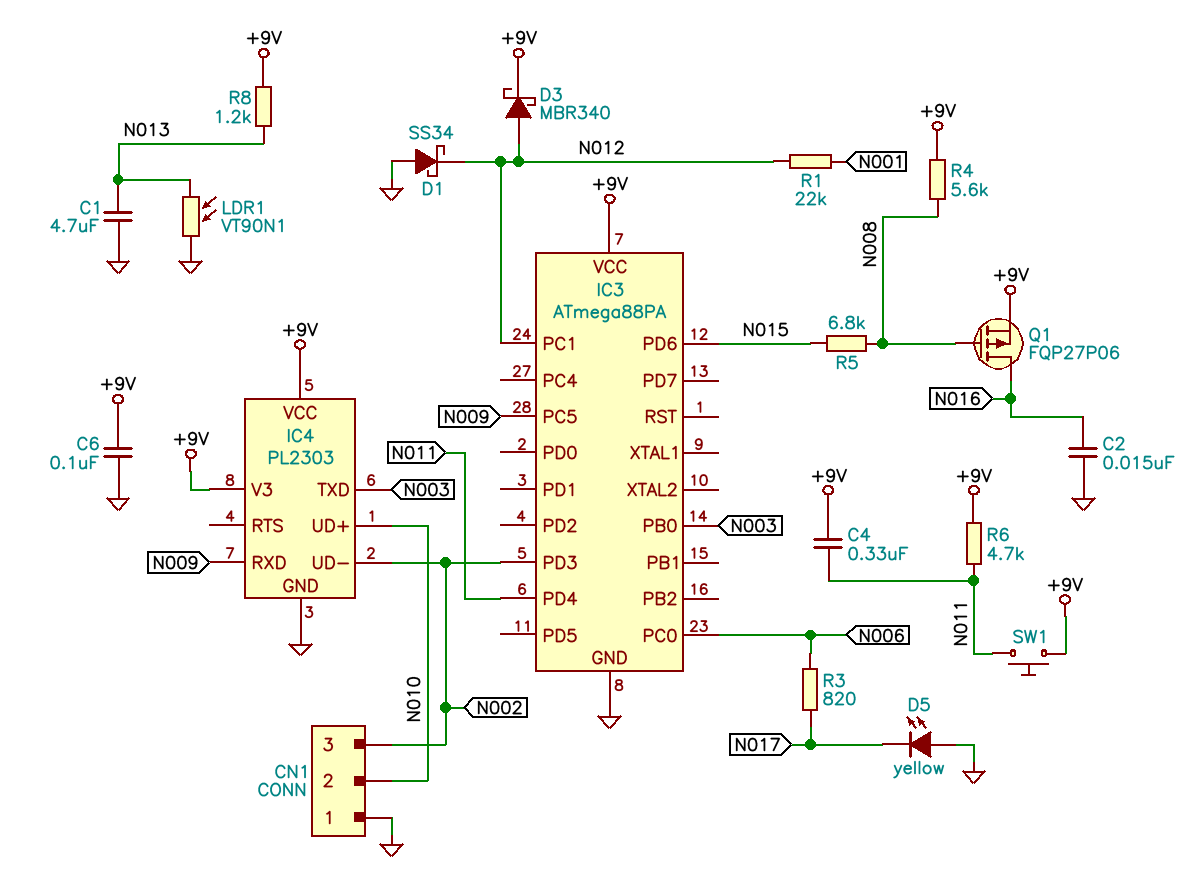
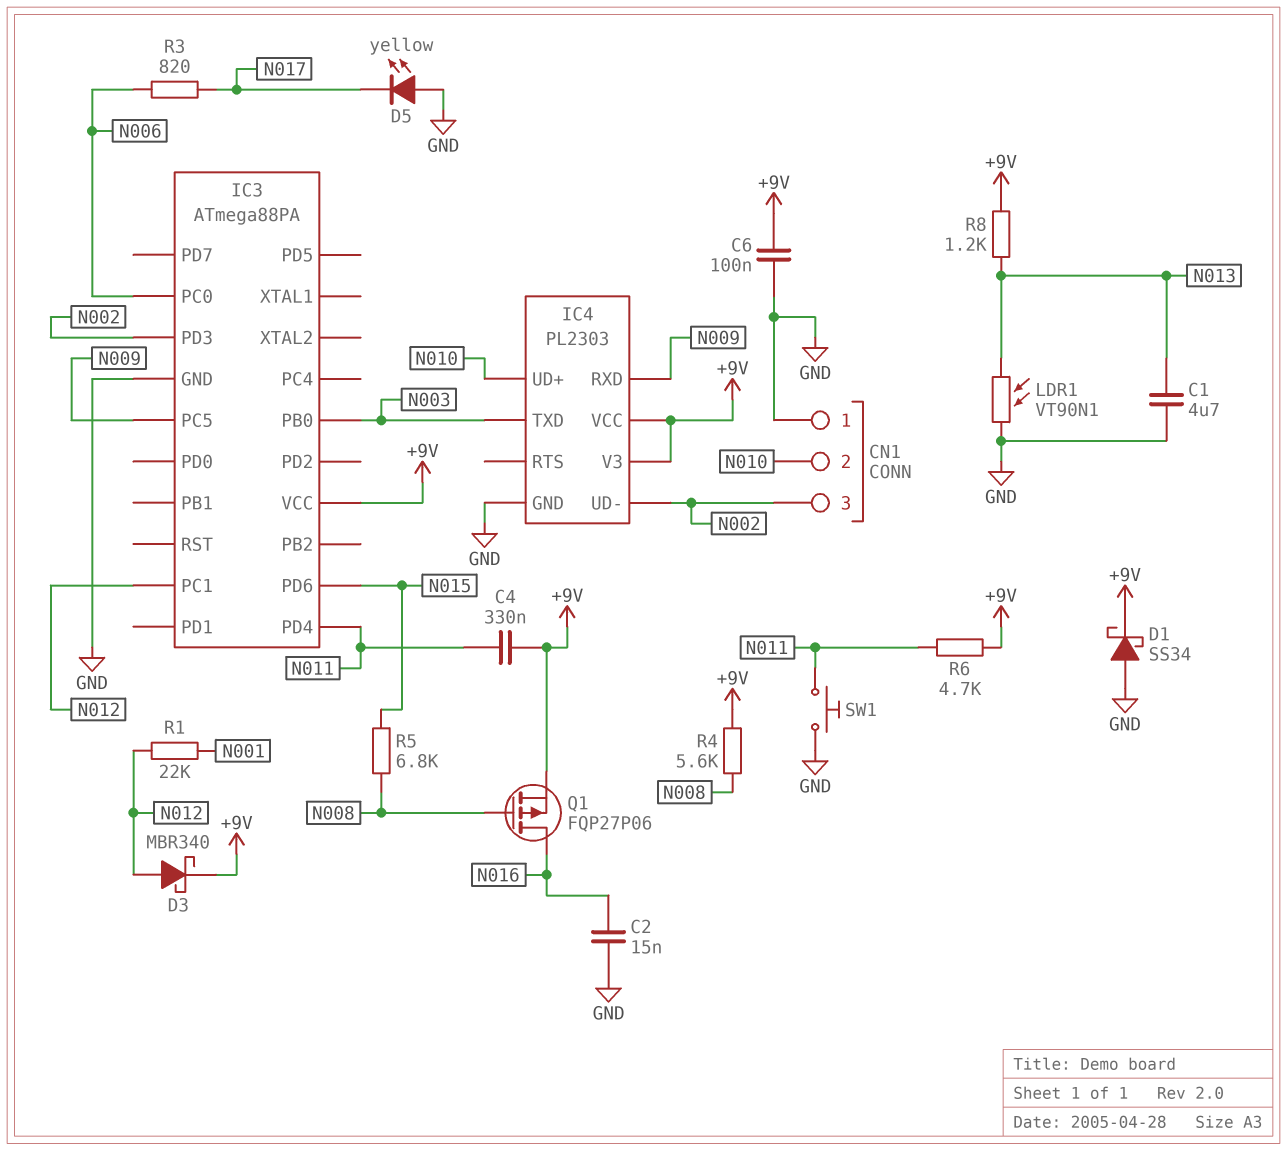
D1: schottky SS34 (A GND, K N012) -> schottky SS34 (A GND, K +9V)
SW1: button (+9V, N011) -> button (GND, N011)

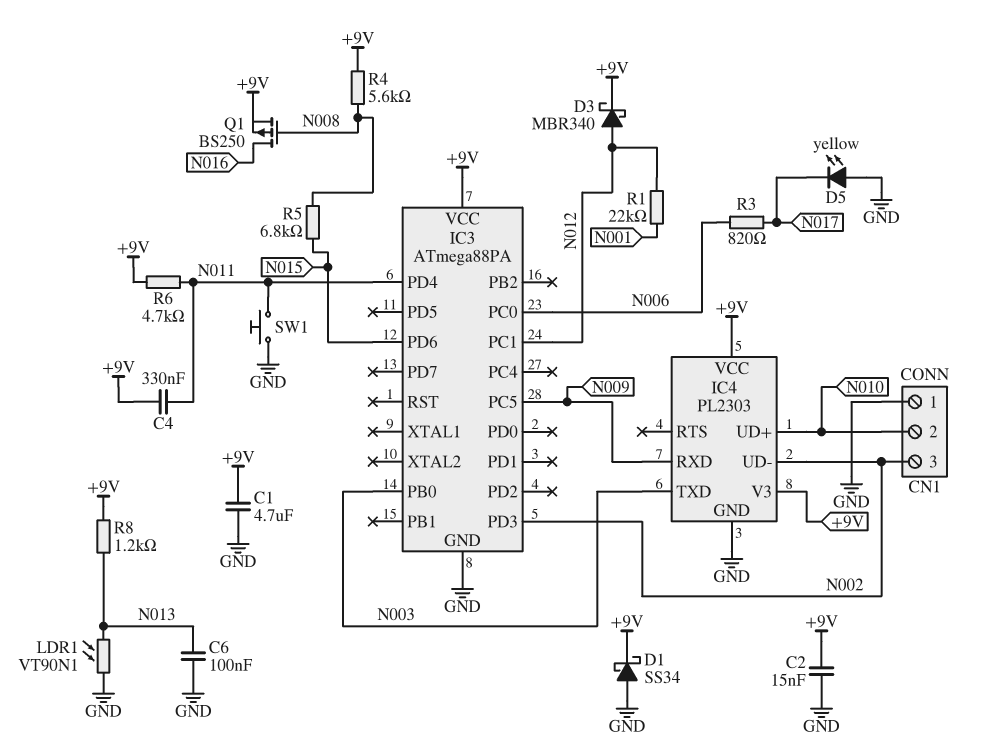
C1: 4.7uF (GND, N013) -> 4.7uF (+9V, GND)
C2: 15nF (GND, N016) -> 15nF (+9V, GND)
C6: 100nF (+9V, GND) -> 100nF (GND, N013)
Q1: PMOS FQP27P06 (G N008, D N016, S +9V) -> PMOS BS250 (G N008, D N016, S +9V)

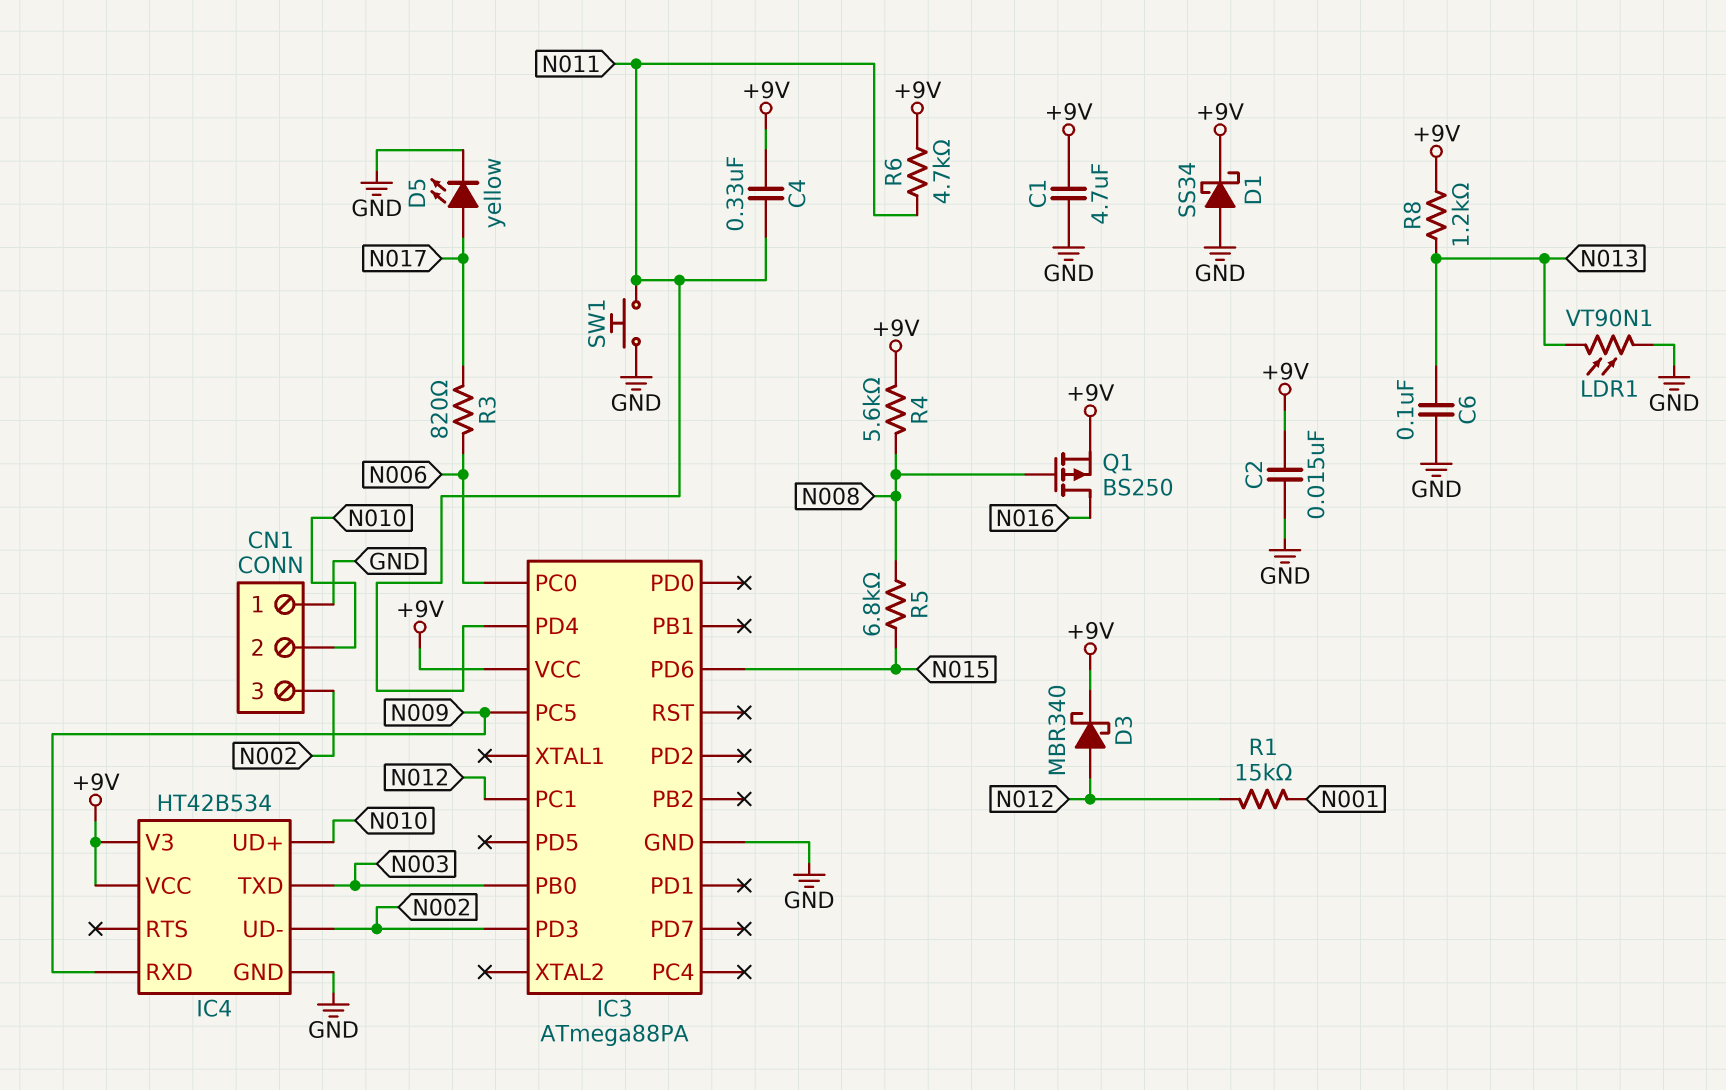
D5: LED yellow (A GND, K N017) -> LED yellow (A N017, K GND)
IC4: PL2303 -> HT42B534
R1: 22k (N001, N012) -> 15k (N001, N012)

